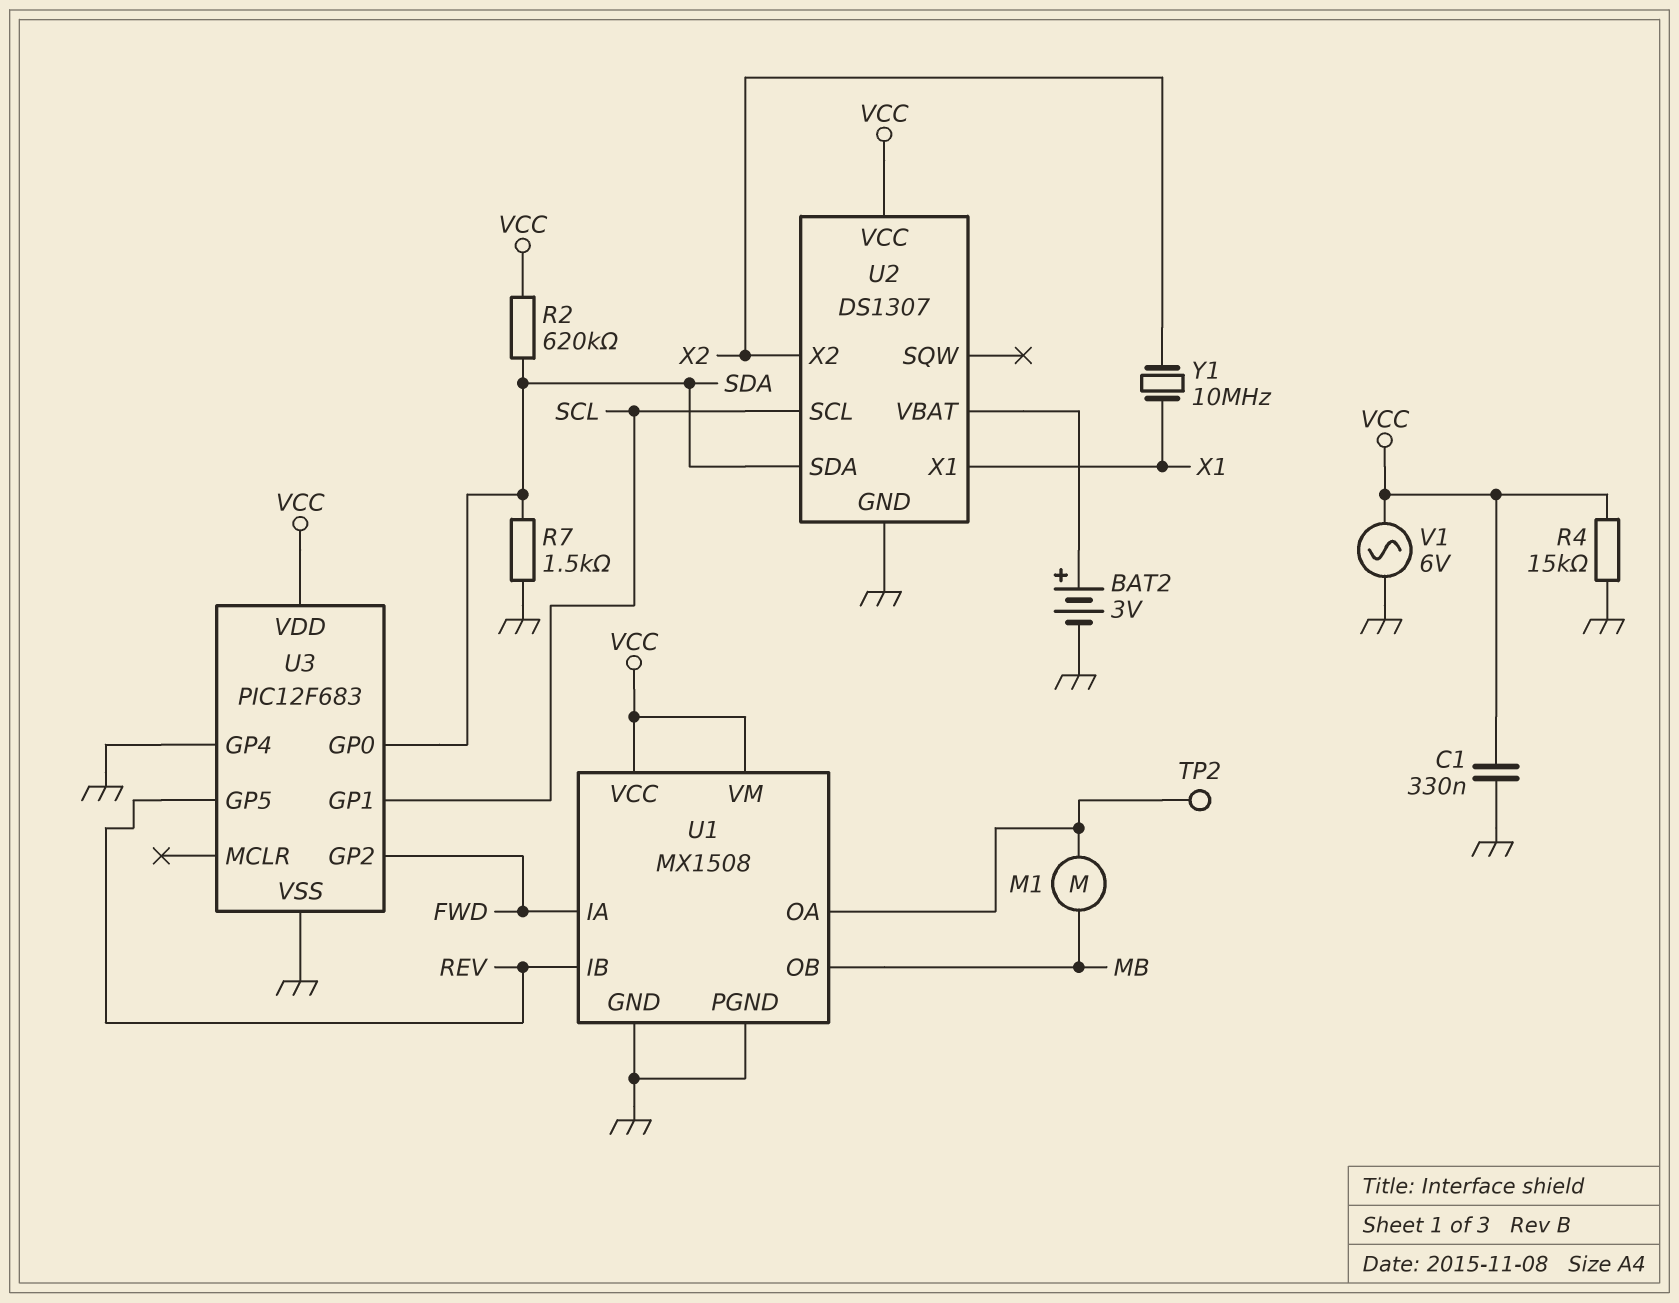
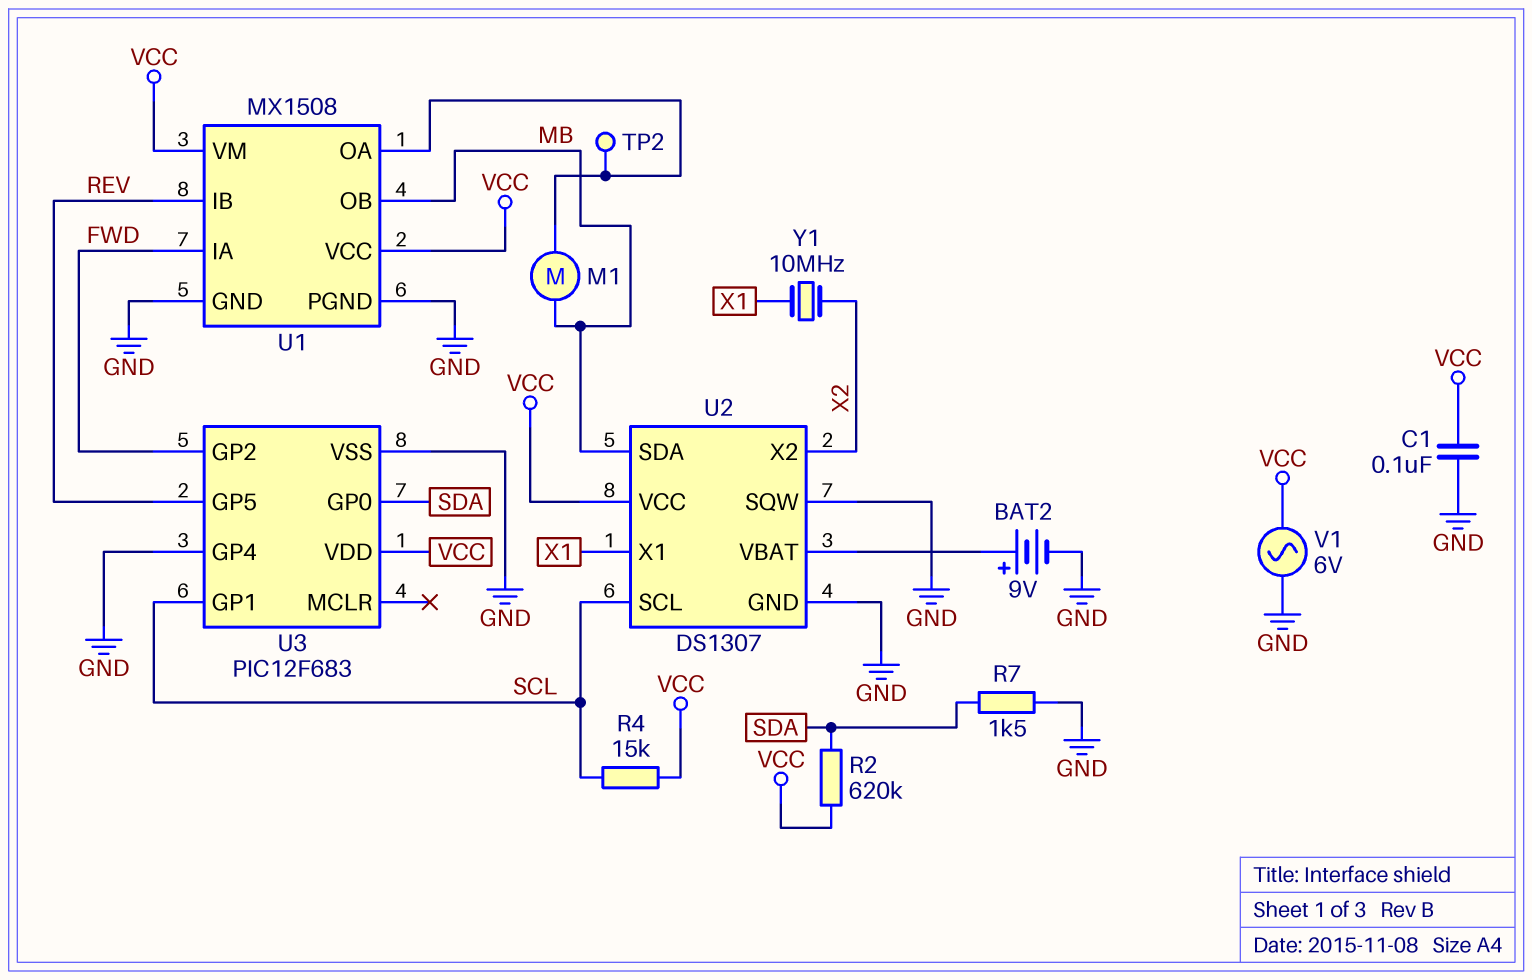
BAT2: 3V (plus U2/VBAT, minus GND) -> 9V (plus U2/VBAT, minus GND)
C1: 330nF (GND, VCC) -> 100nF (GND, VCC)
R4: 15k (GND, VCC) -> 15k (SCL, VCC)
U2 pin SDA: SDA -> MB
U2 pin SQW: none -> GND

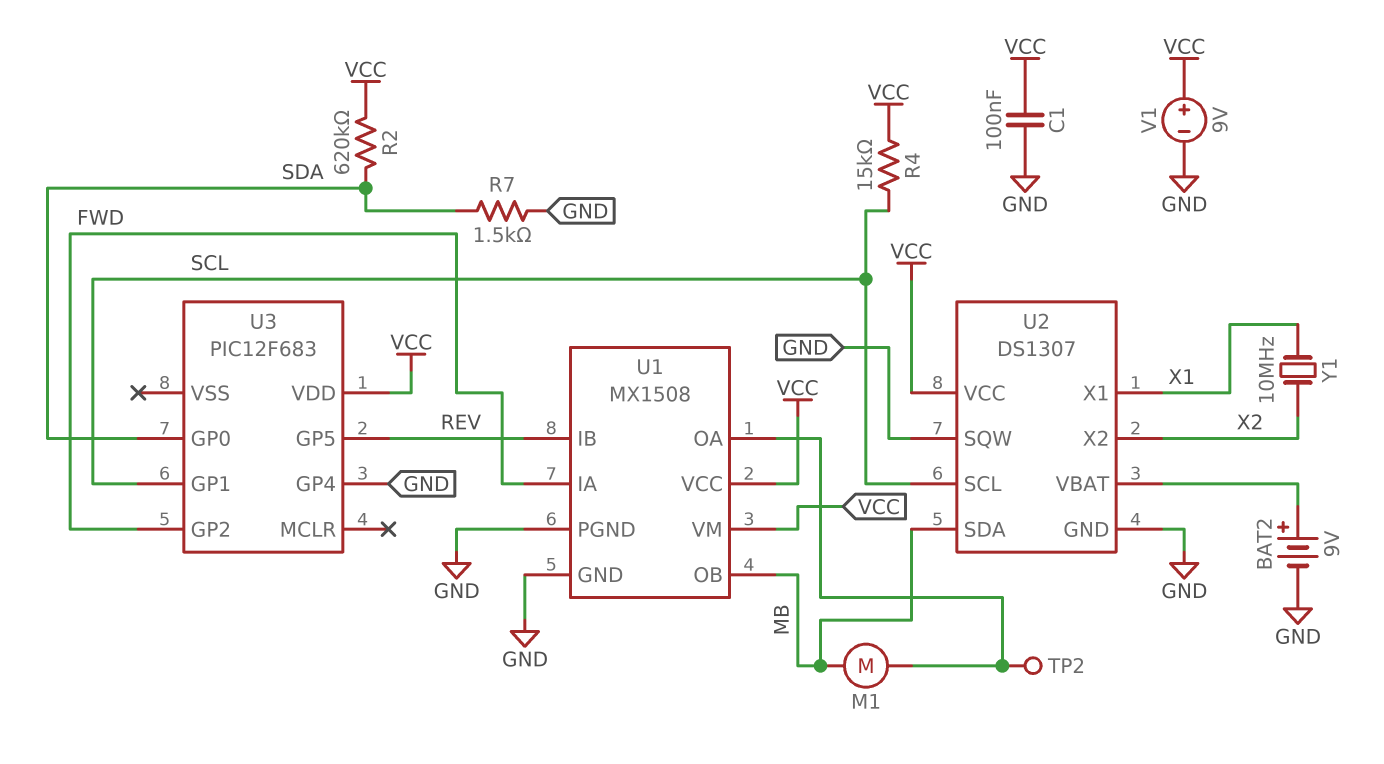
U3 pin VSS: GND -> none
V1: AC 6V (GND, VCC) -> 9V (plus VCC, minus GND)

